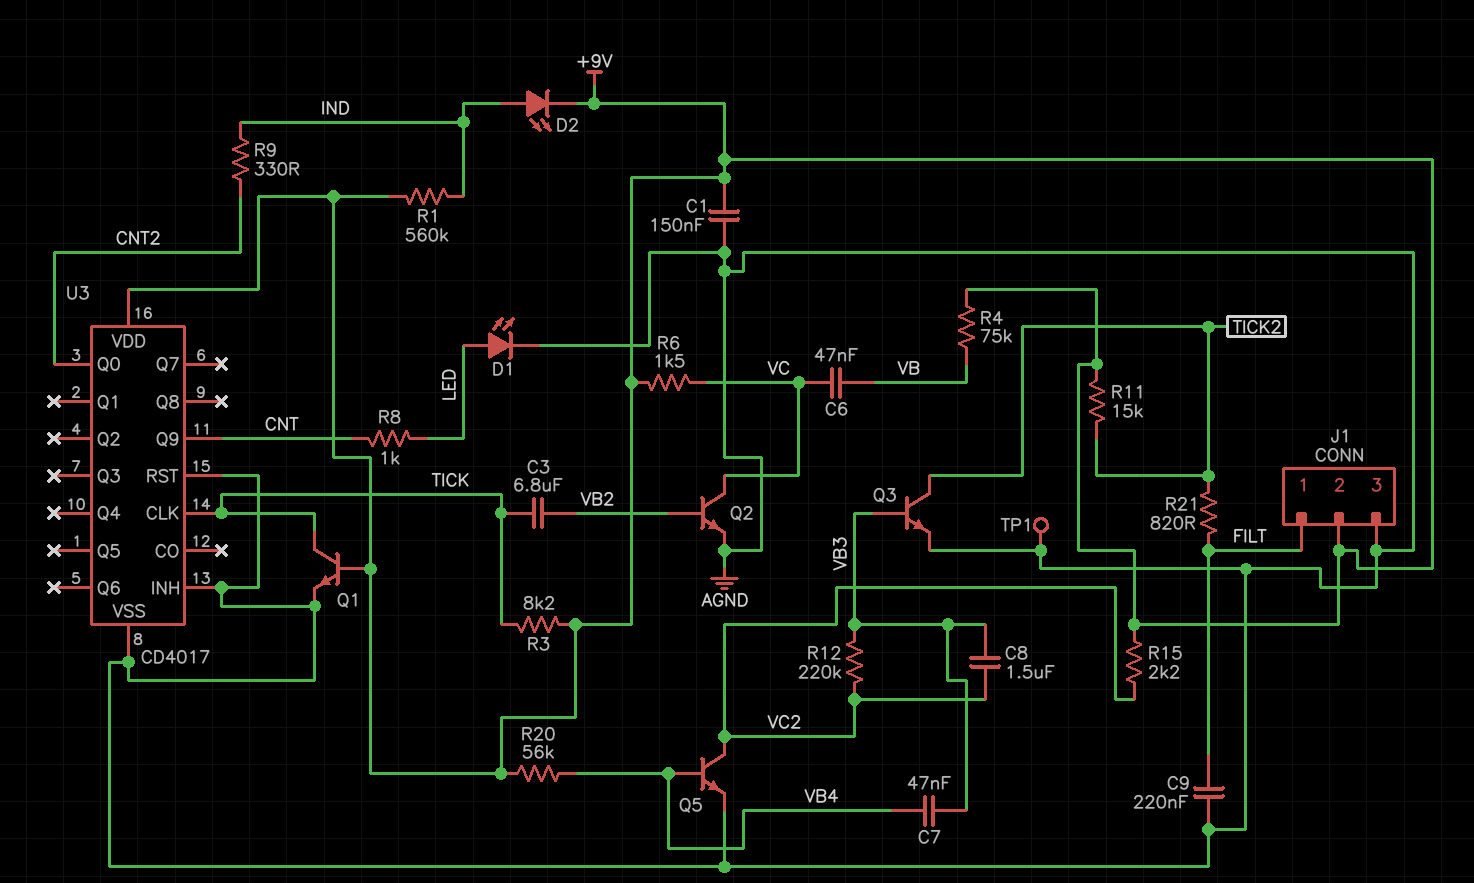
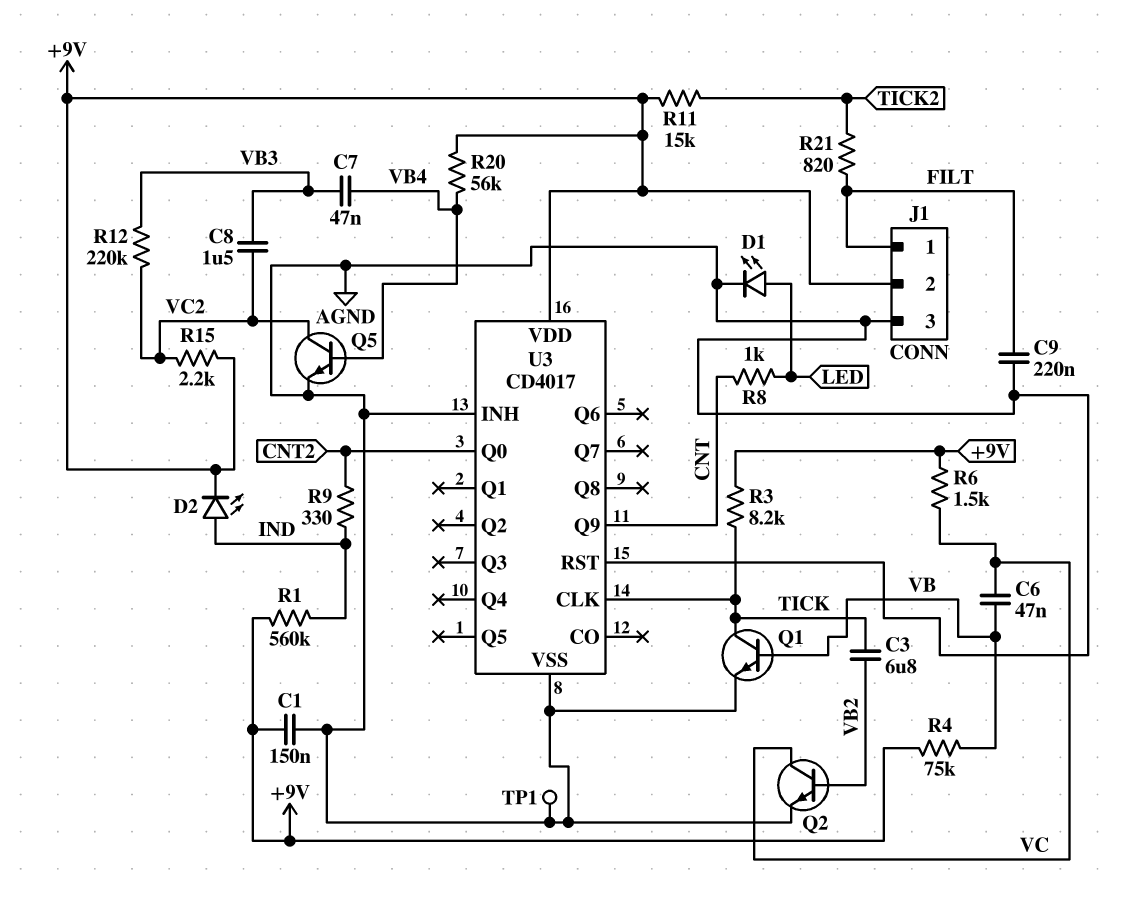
Q1: NPN (B +9V, C TICK, E AGND) -> NPN (B VB, C TICK, E AGND)
Q3: NPN (B VB3, C TICK2, E AGND) -> none

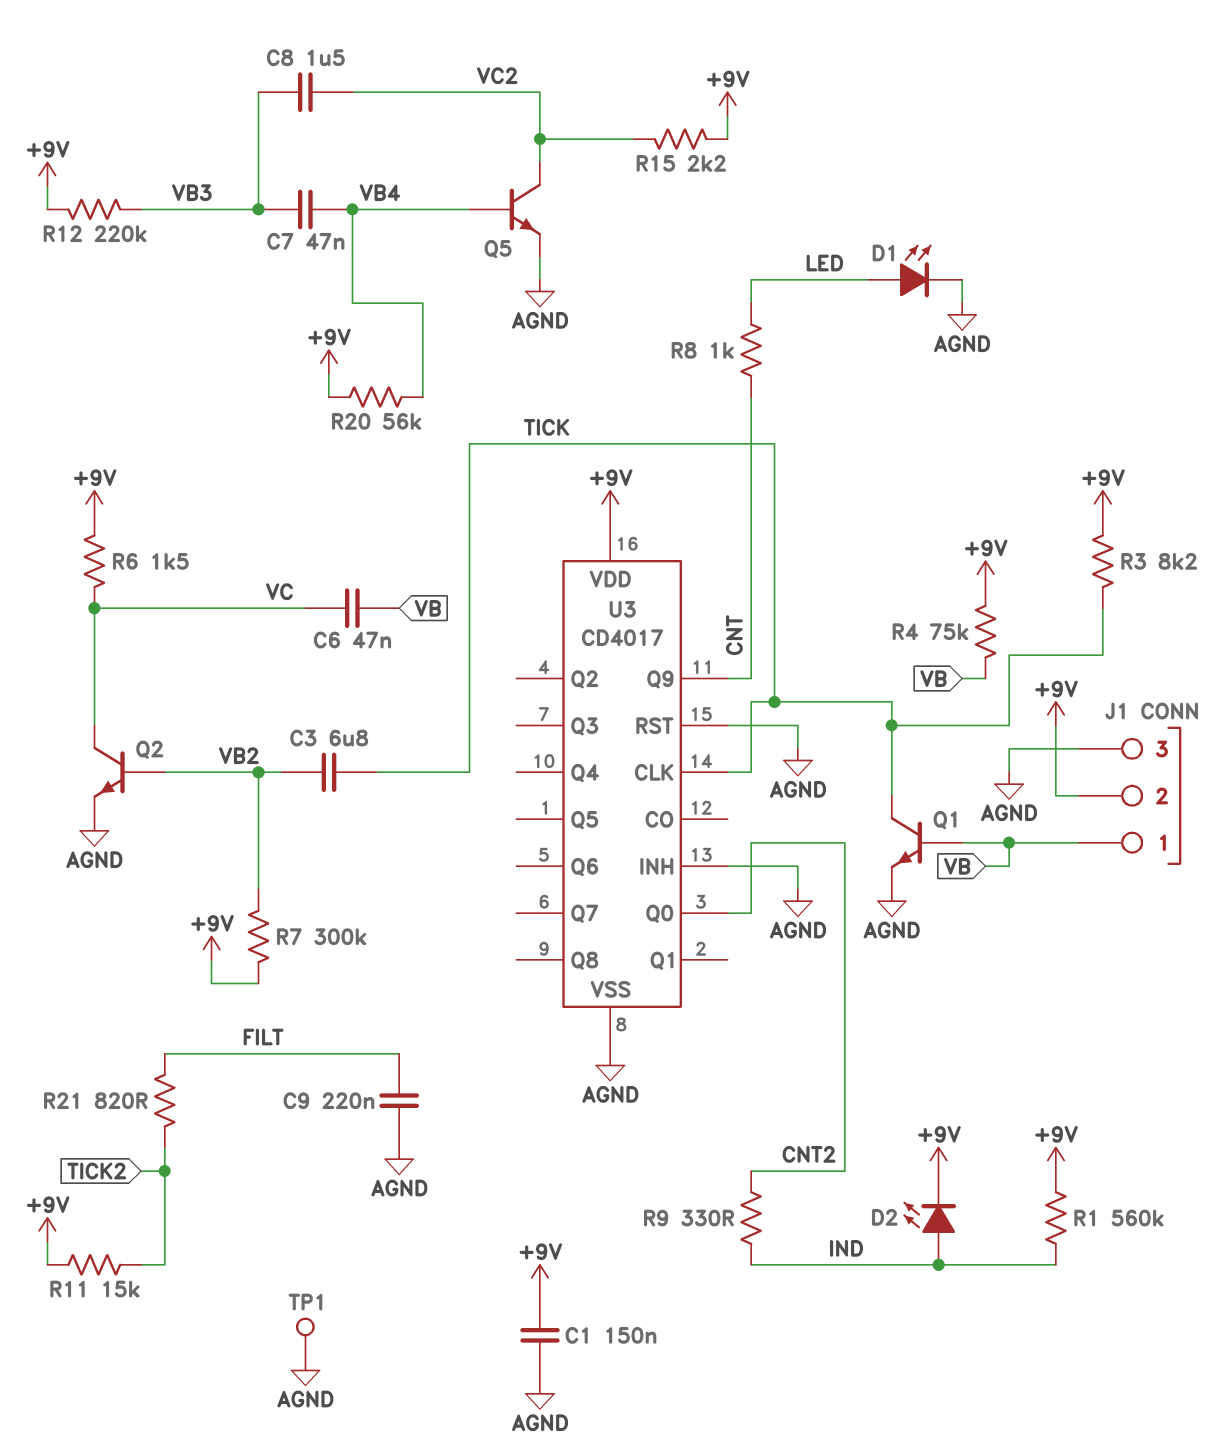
J1 pin 1: FILT -> VB
R7: none -> 300k (+9V, VB2)
R12: 220k (VB3, VC2) -> 220k (+9V, VB3)

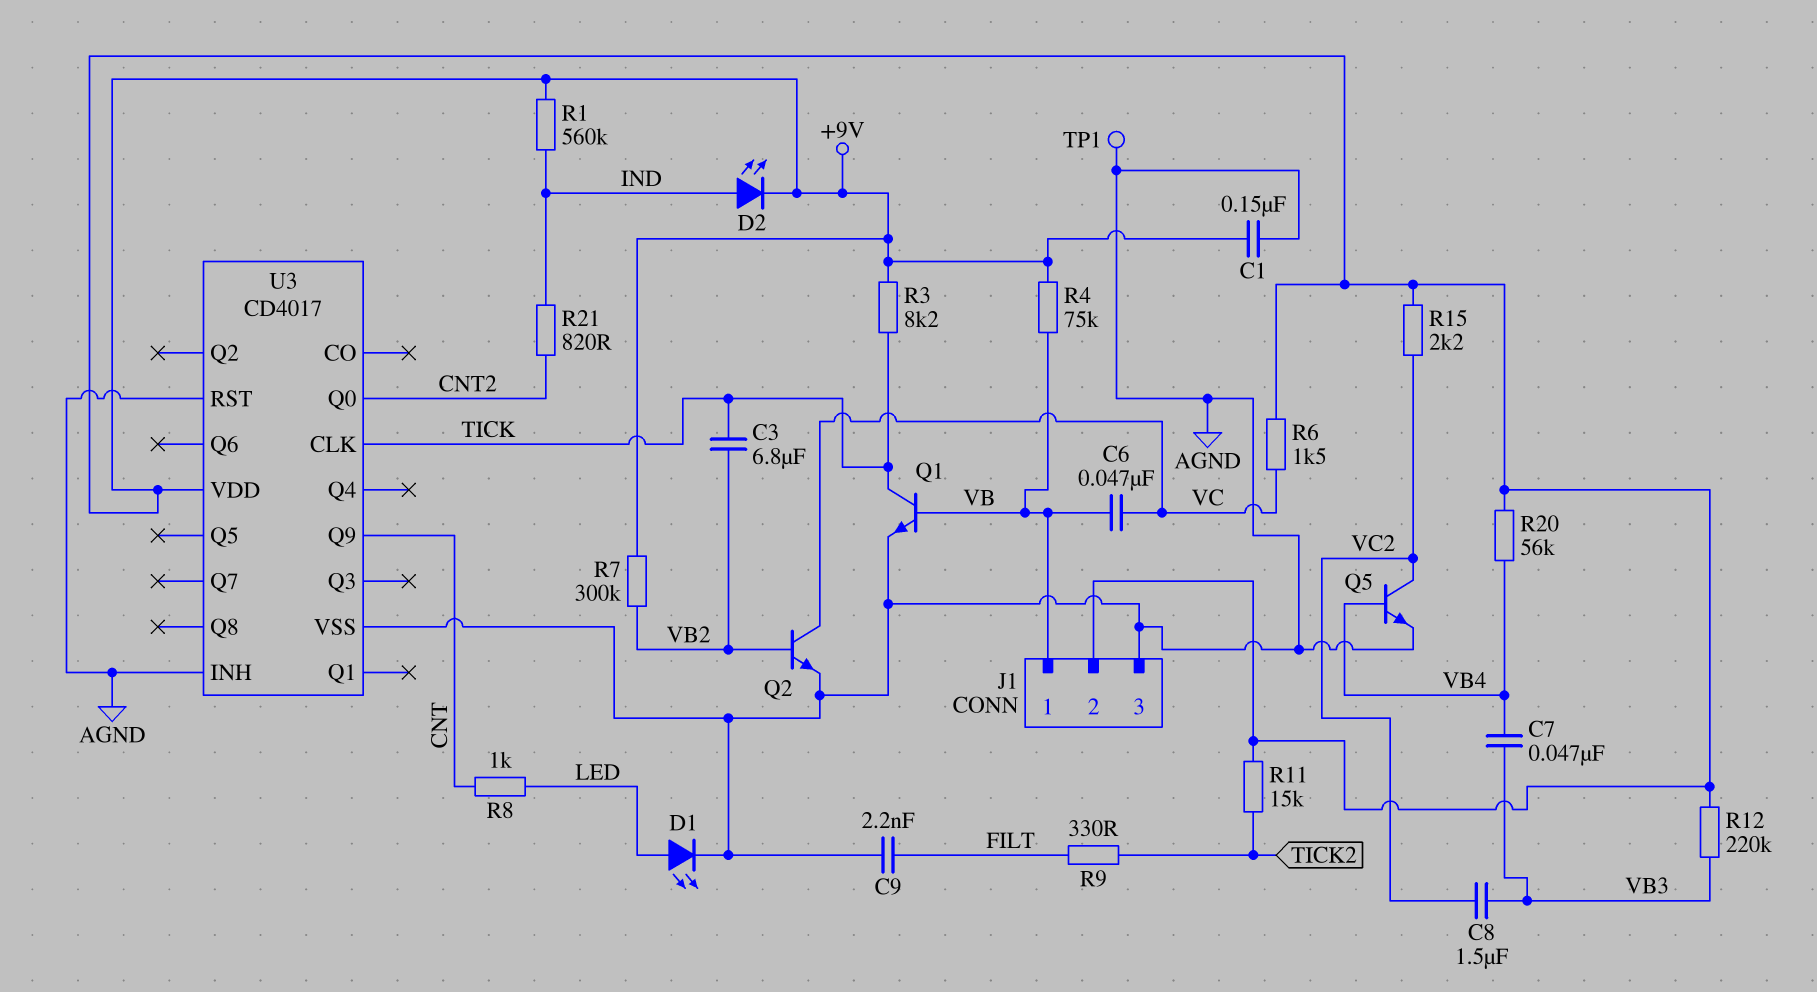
C9: 220nF (AGND, FILT) -> 2.2nF (AGND, FILT)
R9: 330 (CNT2, IND) -> 330 (FILT, TICK2)
R21: 820 (FILT, TICK2) -> 820 (CNT2, IND)

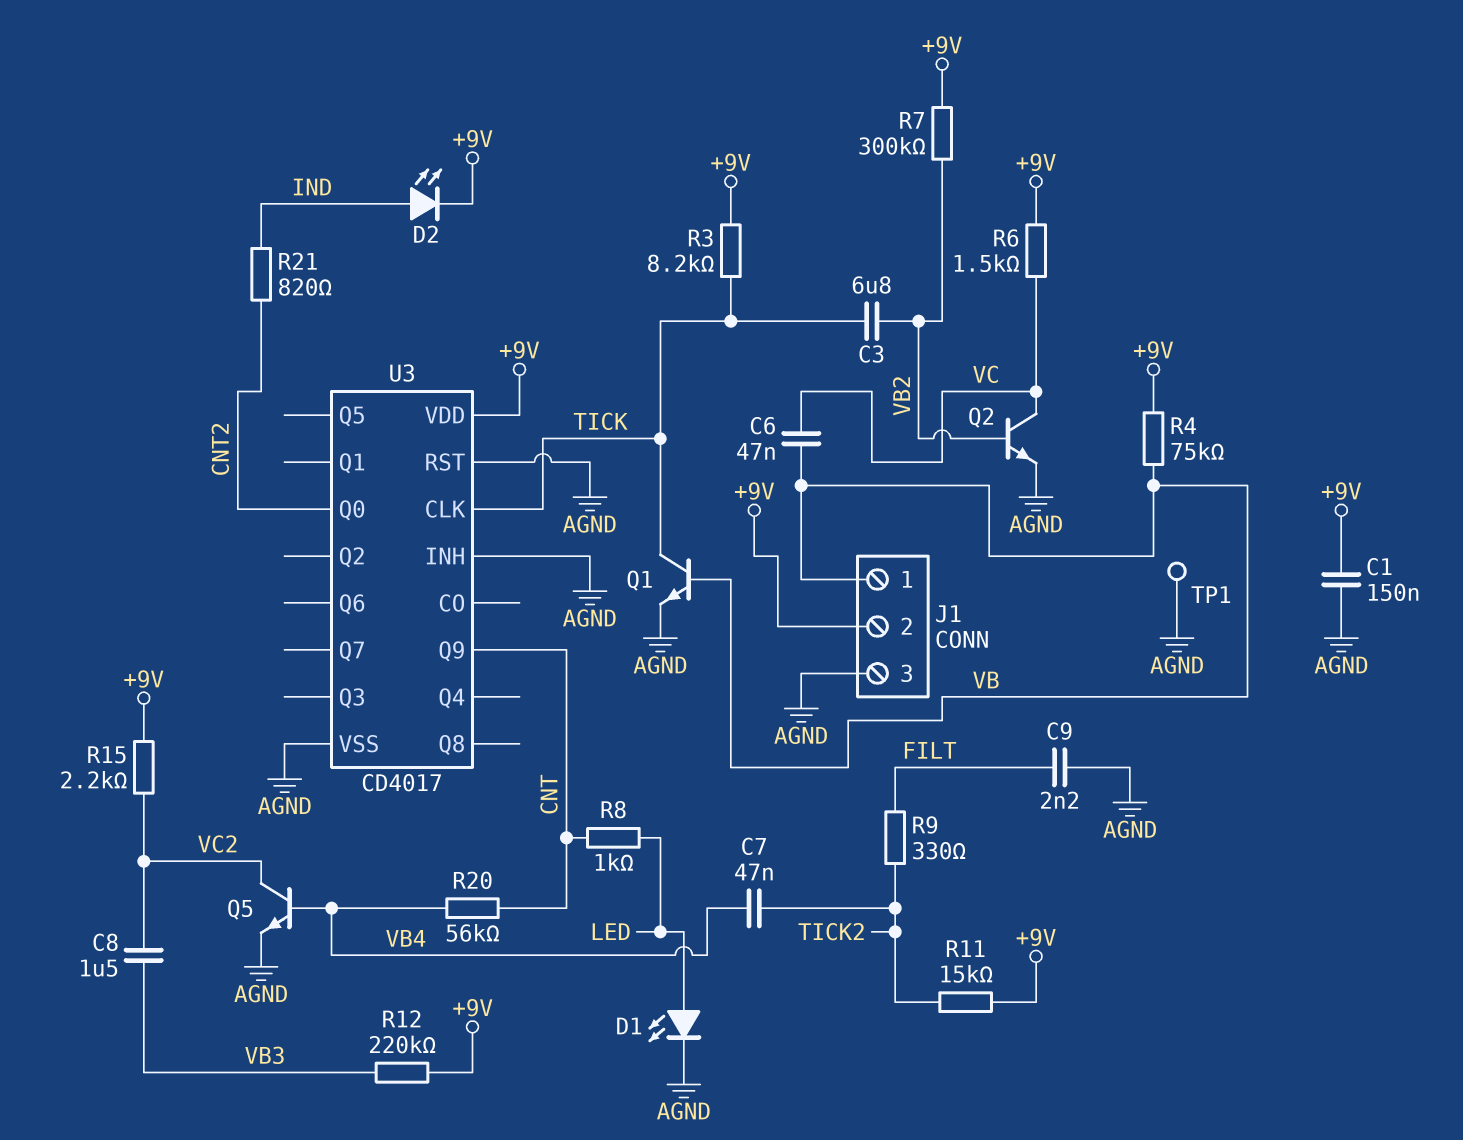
C7: 47nF (VB3, VB4) -> 47nF (TICK2, VB4)
R1: 560k (+9V, IND) -> none
R20: 56k (+9V, VB4) -> 56k (CNT, VB4)

